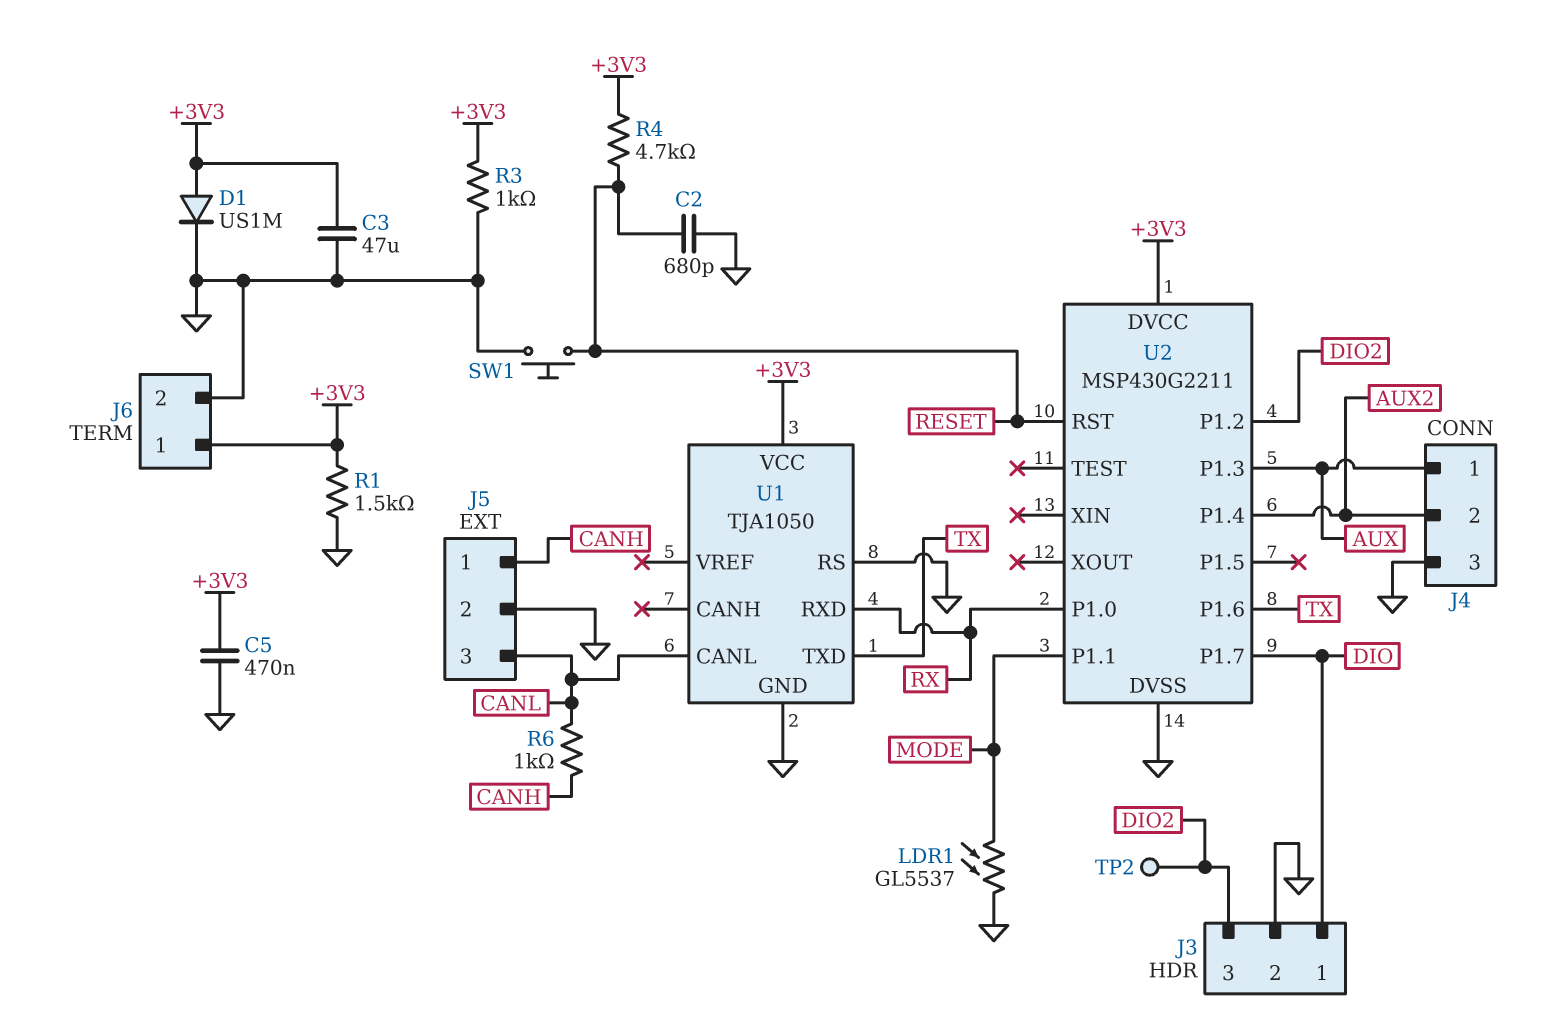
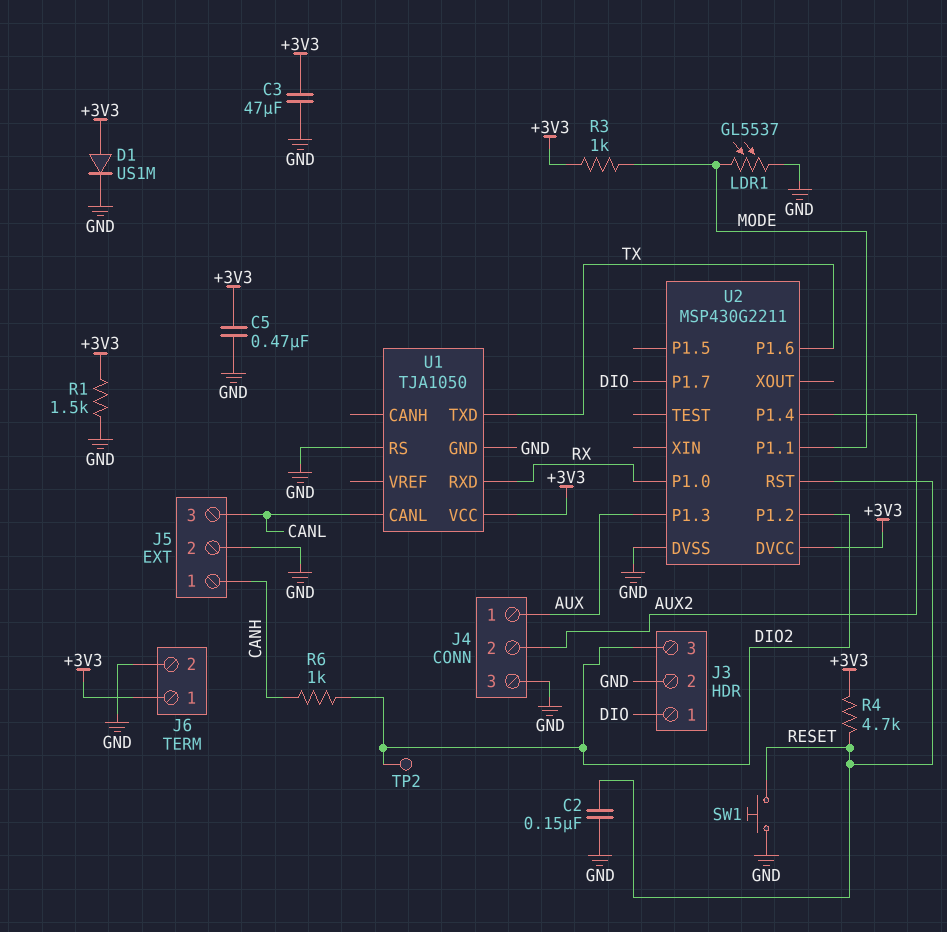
C2: 680pF (GND, RESET) -> 150nF (GND, RESET)
R3: 1k (+3V3, GND) -> 1k (+3V3, MODE)
R6: 1k (CANH, CANL) -> 1k (CANH, DIO2)

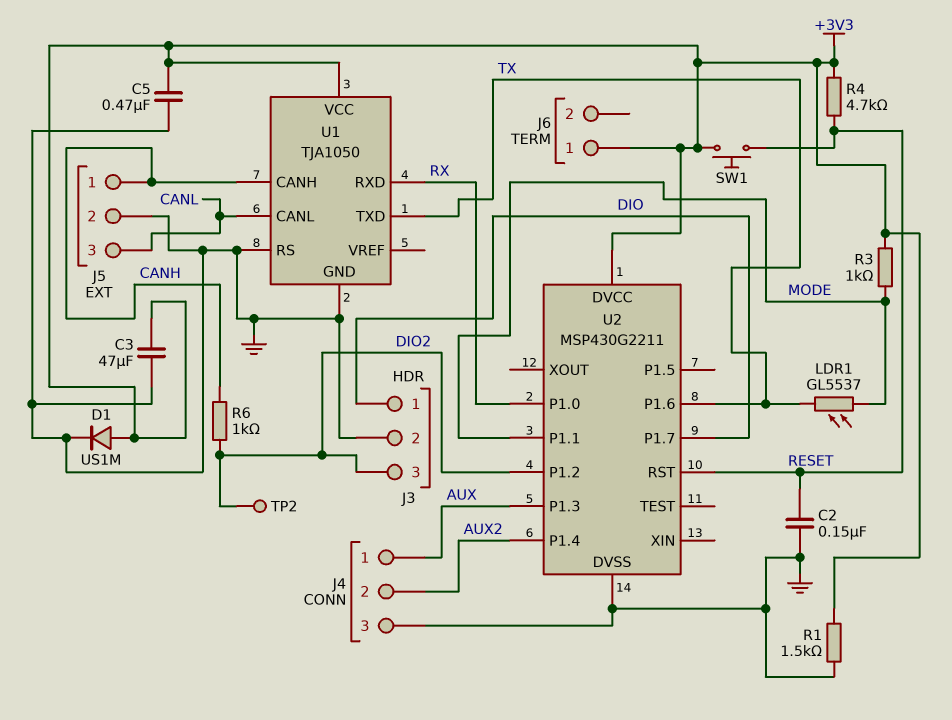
J6 pin 2: GND -> none
LDR1: GL5537 (GND, MODE) -> GL5537 (MODE, TX)
SW1: button (GND, RESET) -> button (+3V3, RESET)
U1 pin CANH: none -> CANH

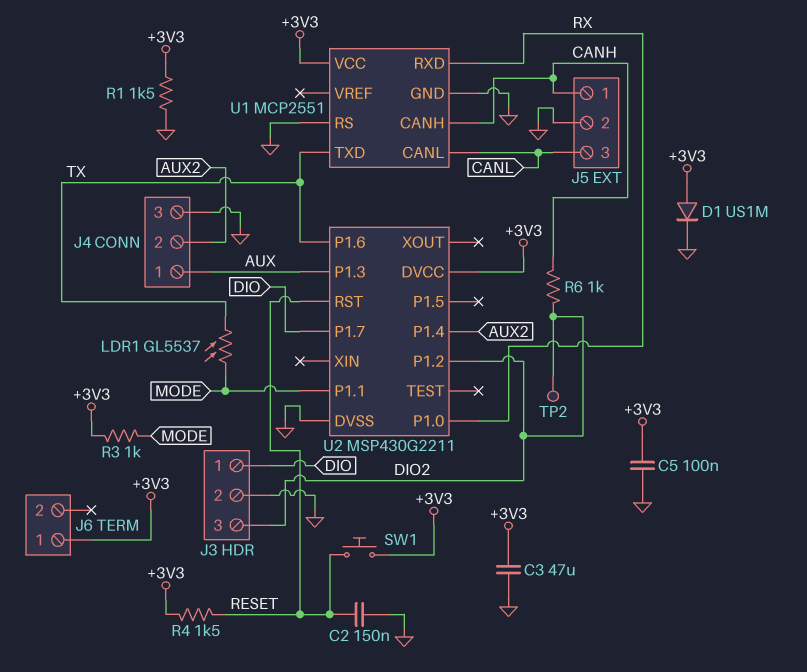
C5: 470nF (+3V3, GND) -> 100nF (+3V3, GND)
R4: 4.7k (+3V3, RESET) -> 1.5k (+3V3, RESET)
U1: TJA1050 -> MCP2551

